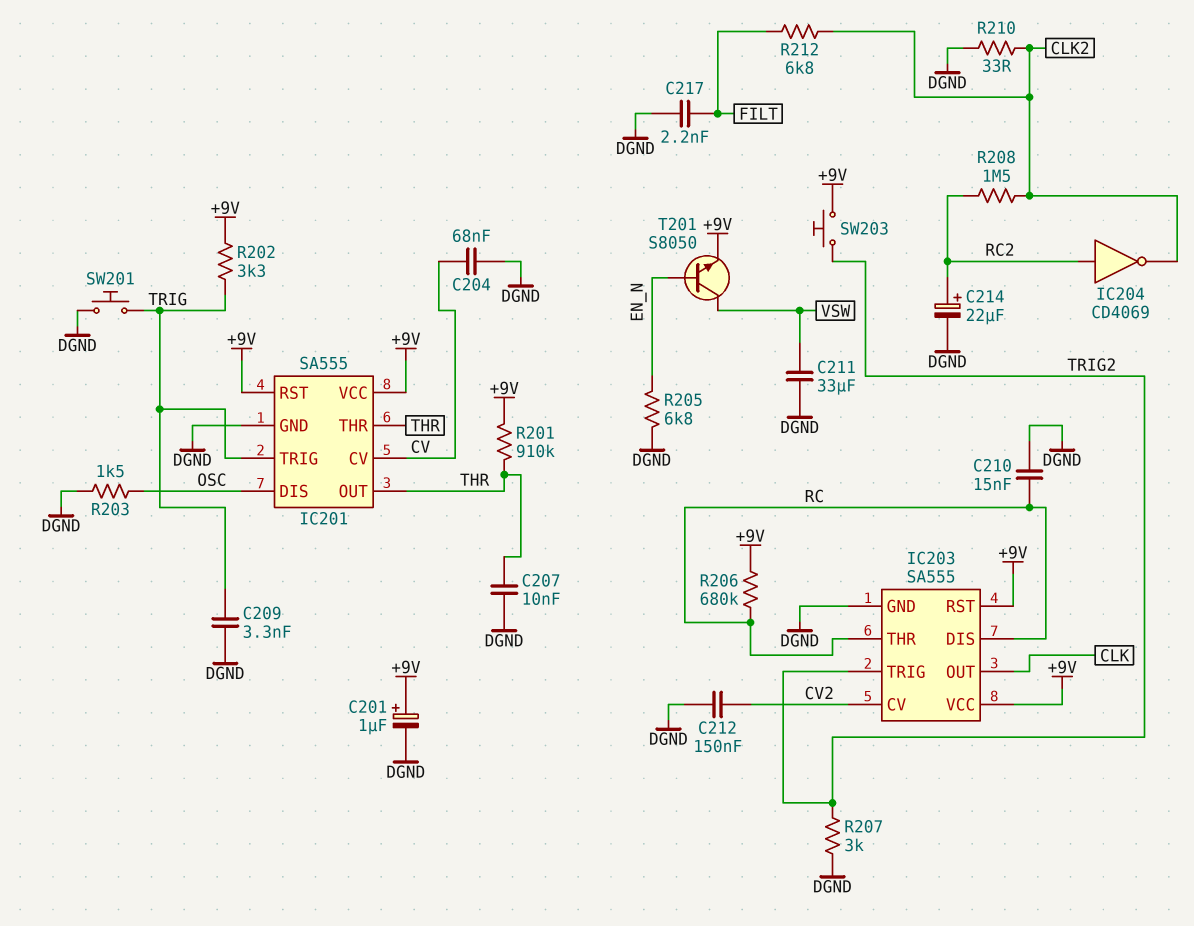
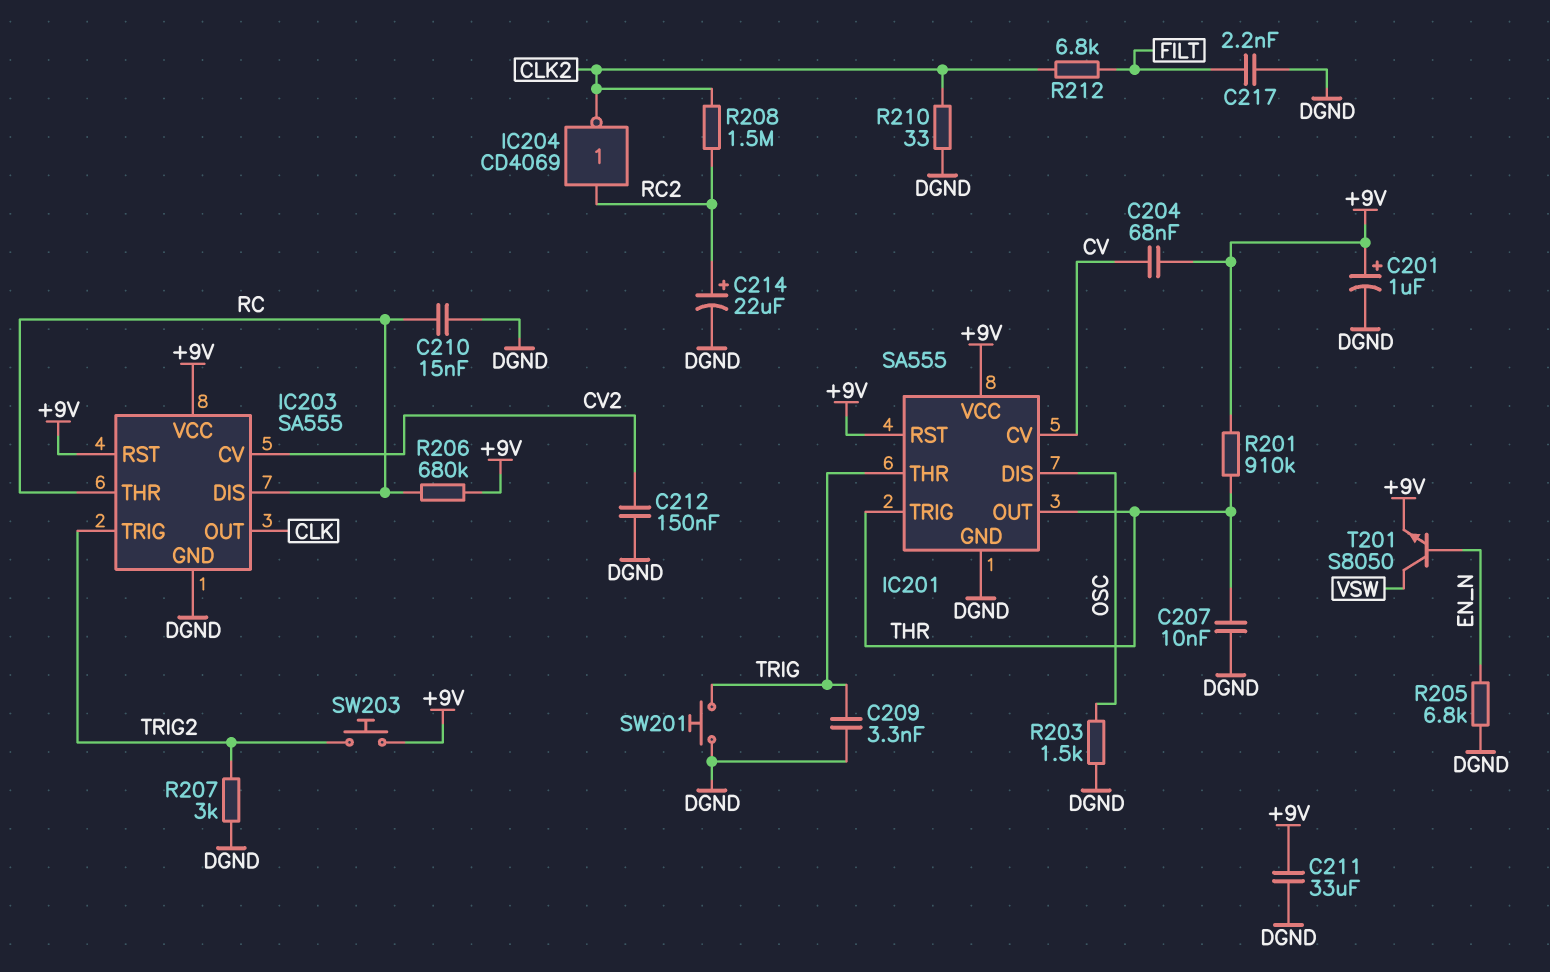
C204: 68nF (CV, DGND) -> 68nF (+9V, CV)
C211: 33uF (DGND, VSW) -> 33uF (+9V, DGND)
IC201 pin THR: THR -> TRIG
IC201 pin TRIG: TRIG -> THR
R202: 3.3k (+9V, TRIG) -> none

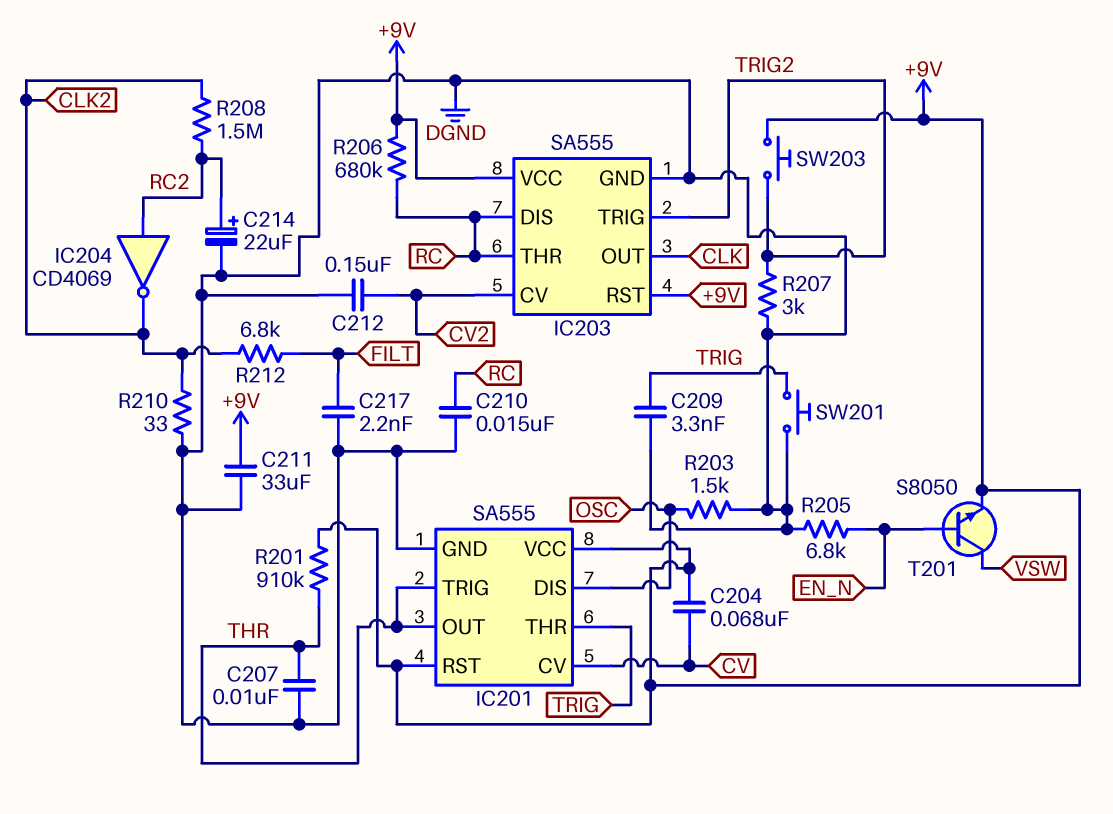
C201: 1uF (plus +9V, minus DGND) -> none

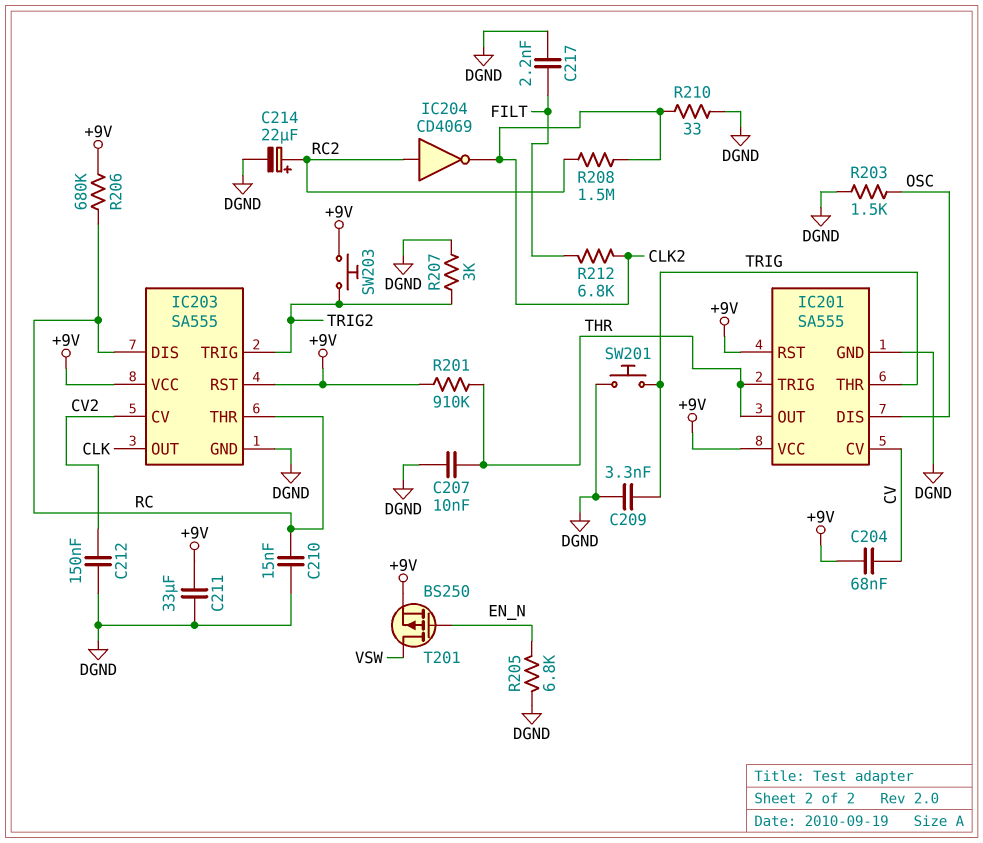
T201: NPN S8050 (B EN_N, C VSW, E +9V) -> PMOS BS250 (G EN_N, D VSW, S +9V)

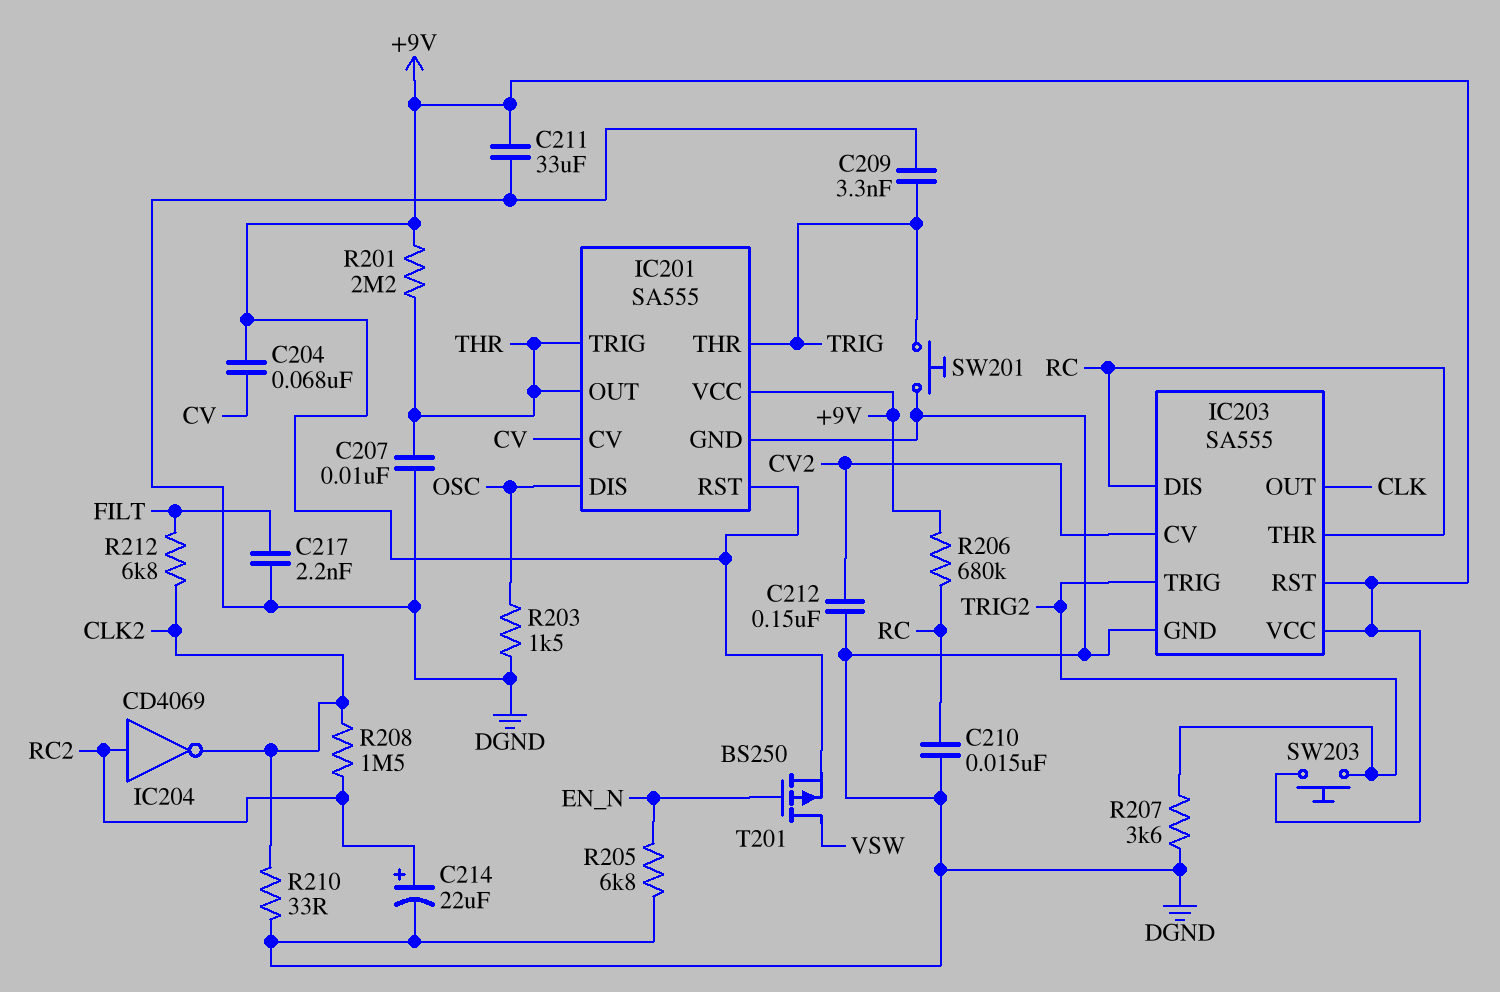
R201: 910k (+9V, THR) -> 2.2M (+9V, THR)
R207: 3k (DGND, TRIG2) -> 3.6k (DGND, TRIG2)

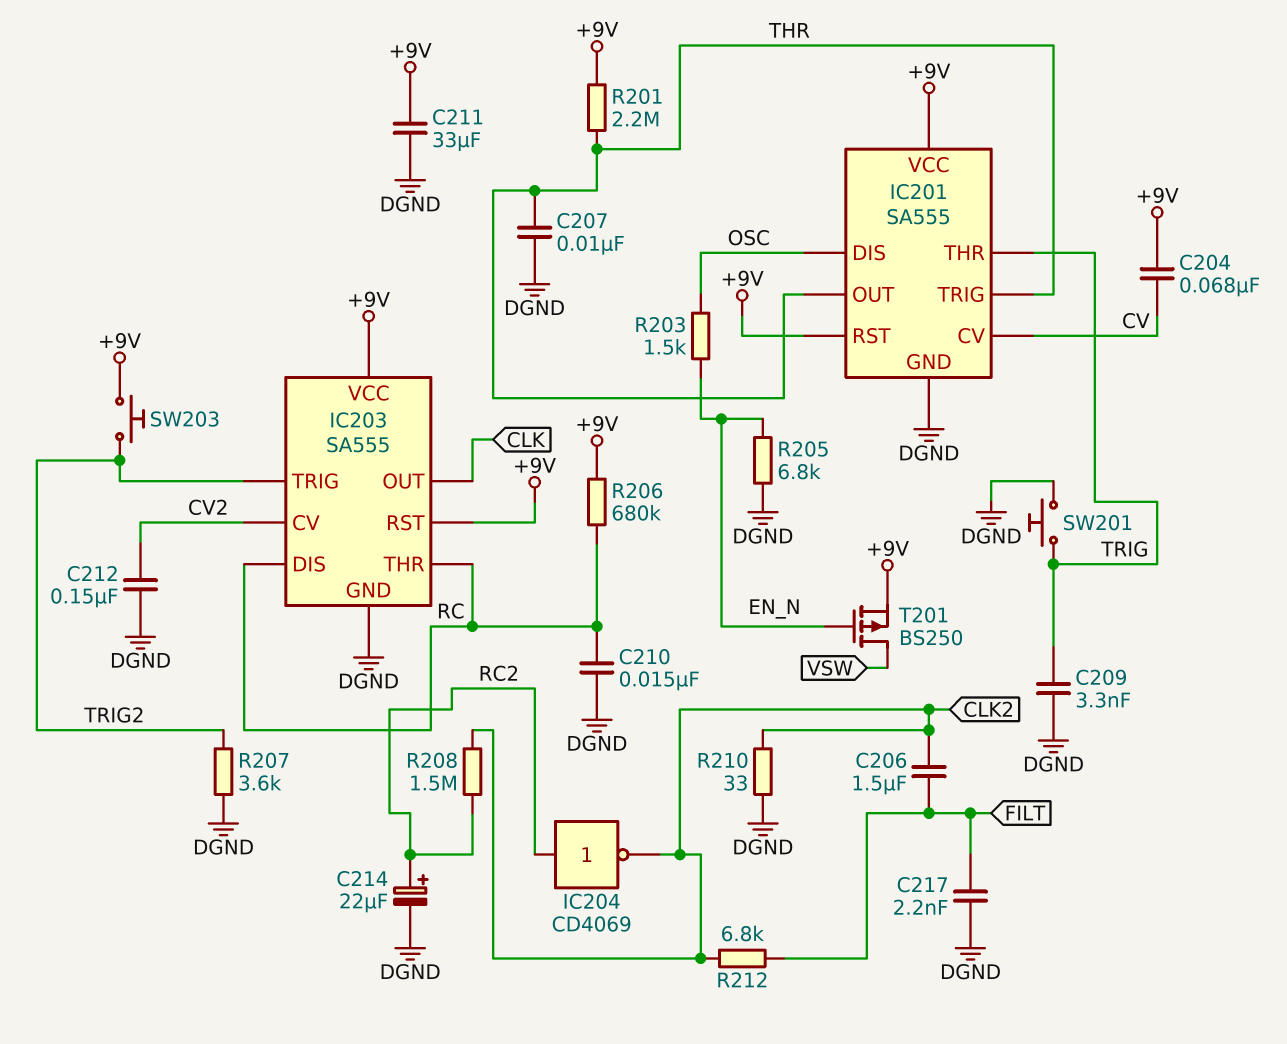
C206: none -> 1.5uF (CLK2, FILT)
R203: 1.5k (DGND, OSC) -> 1.5k (EN_N, OSC)

